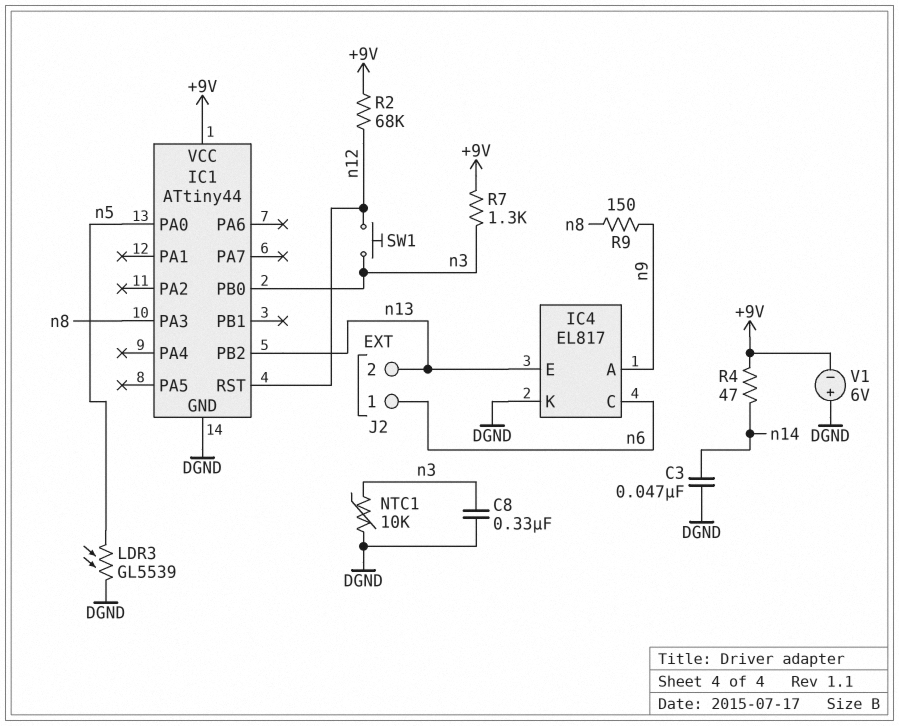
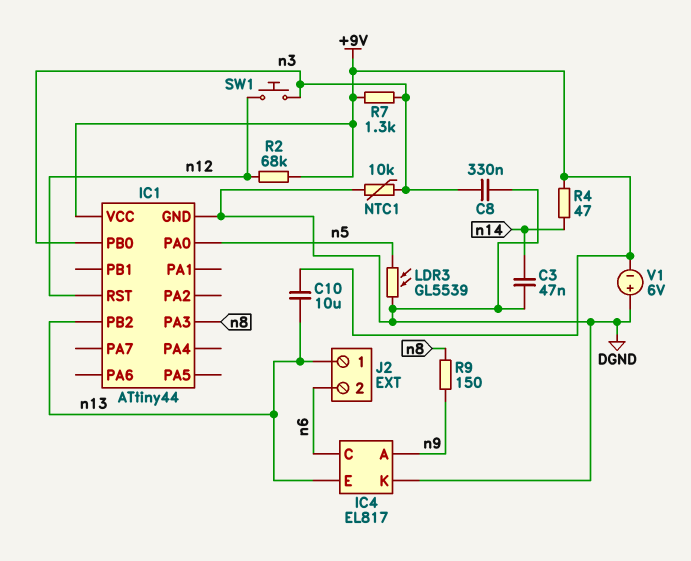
C10: none -> 10uF (+9V, n13)
J2 pin 1: n6 -> n13
J2 pin 2: n13 -> n6

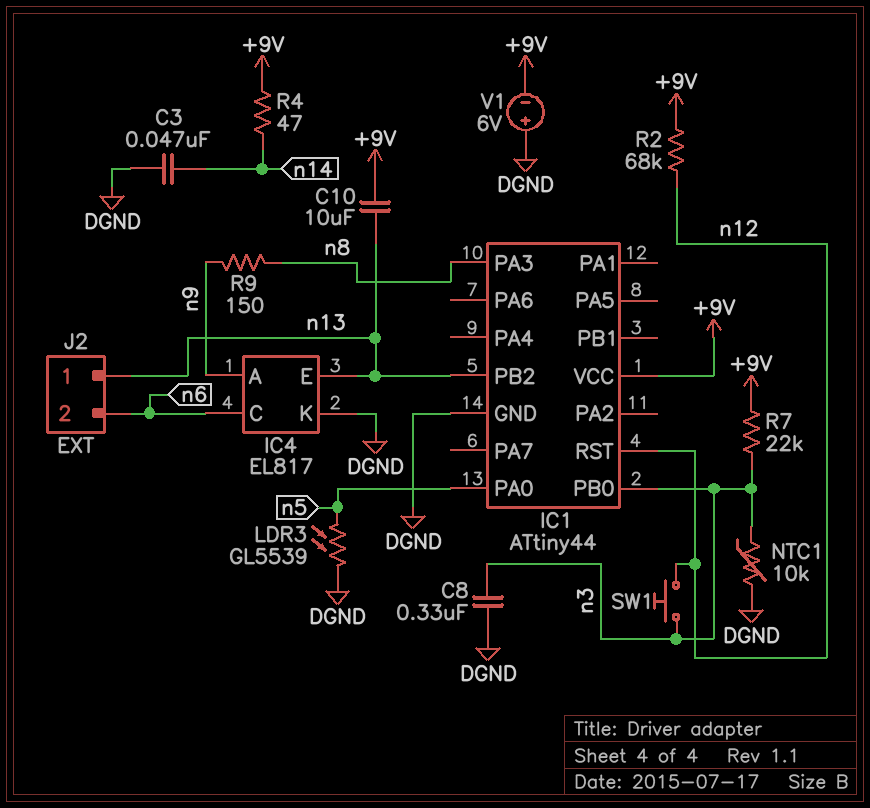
R7: 1.3k (+9V, n3) -> 22k (+9V, n3)

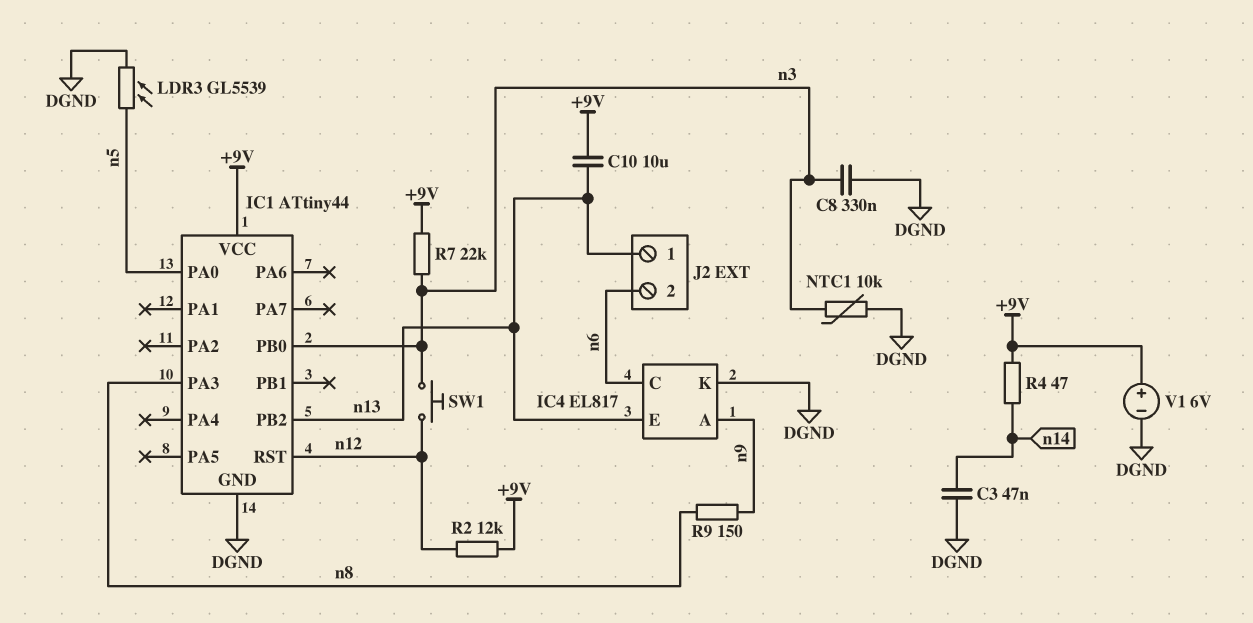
R2: 68k (+9V, n12) -> 12k (+9V, n12)
V1: 6V (plus DGND, minus +9V) -> 6V (plus +9V, minus DGND)

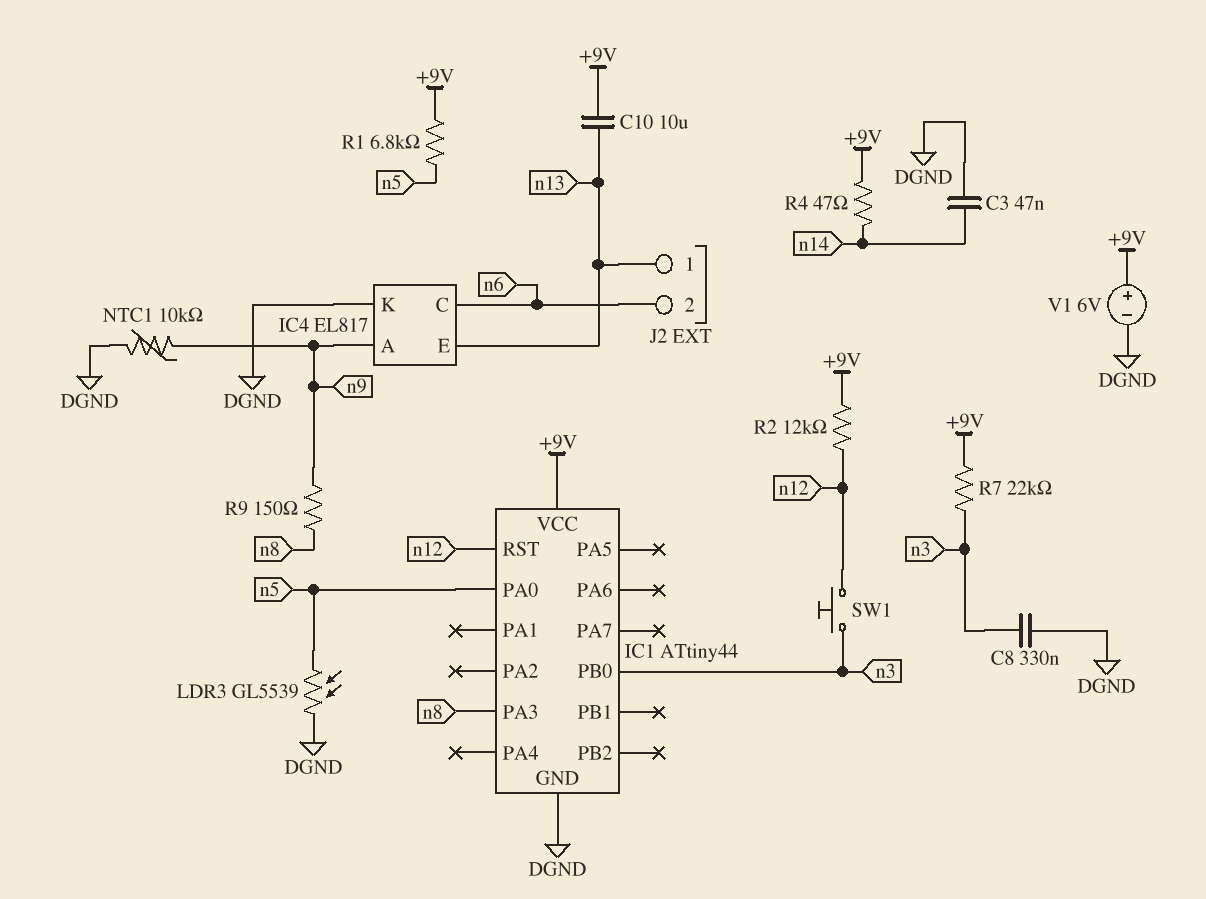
IC1 pin PB2: n13 -> none
NTC1: 10k (DGND, n3) -> 10k (DGND, n9)
R1: none -> 6.8k (+9V, n5)

